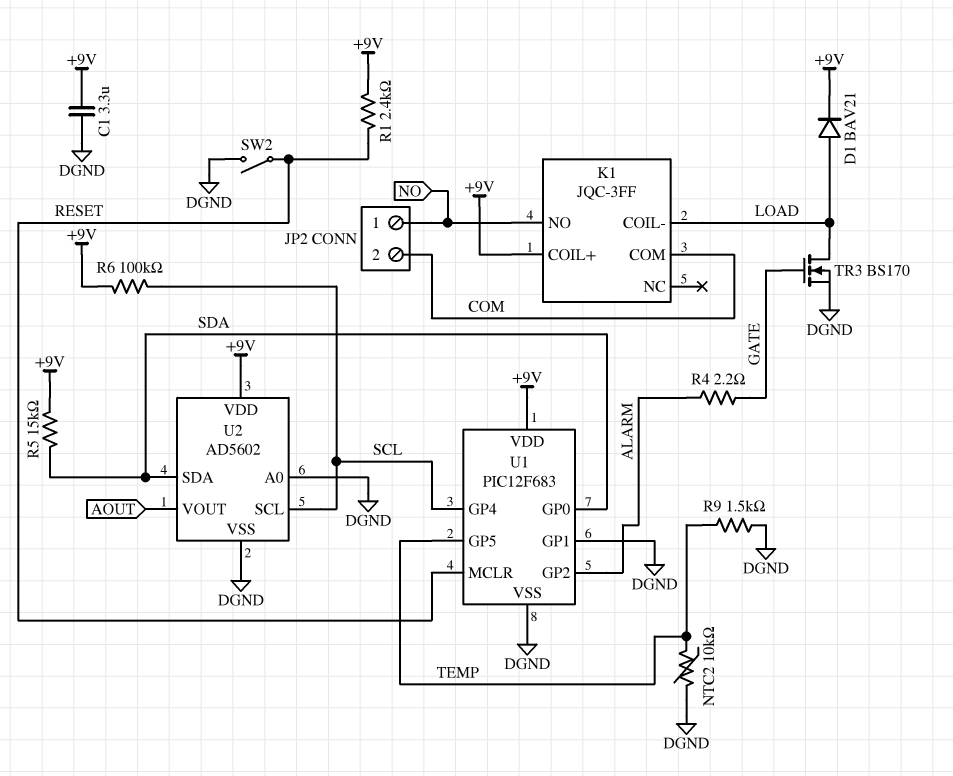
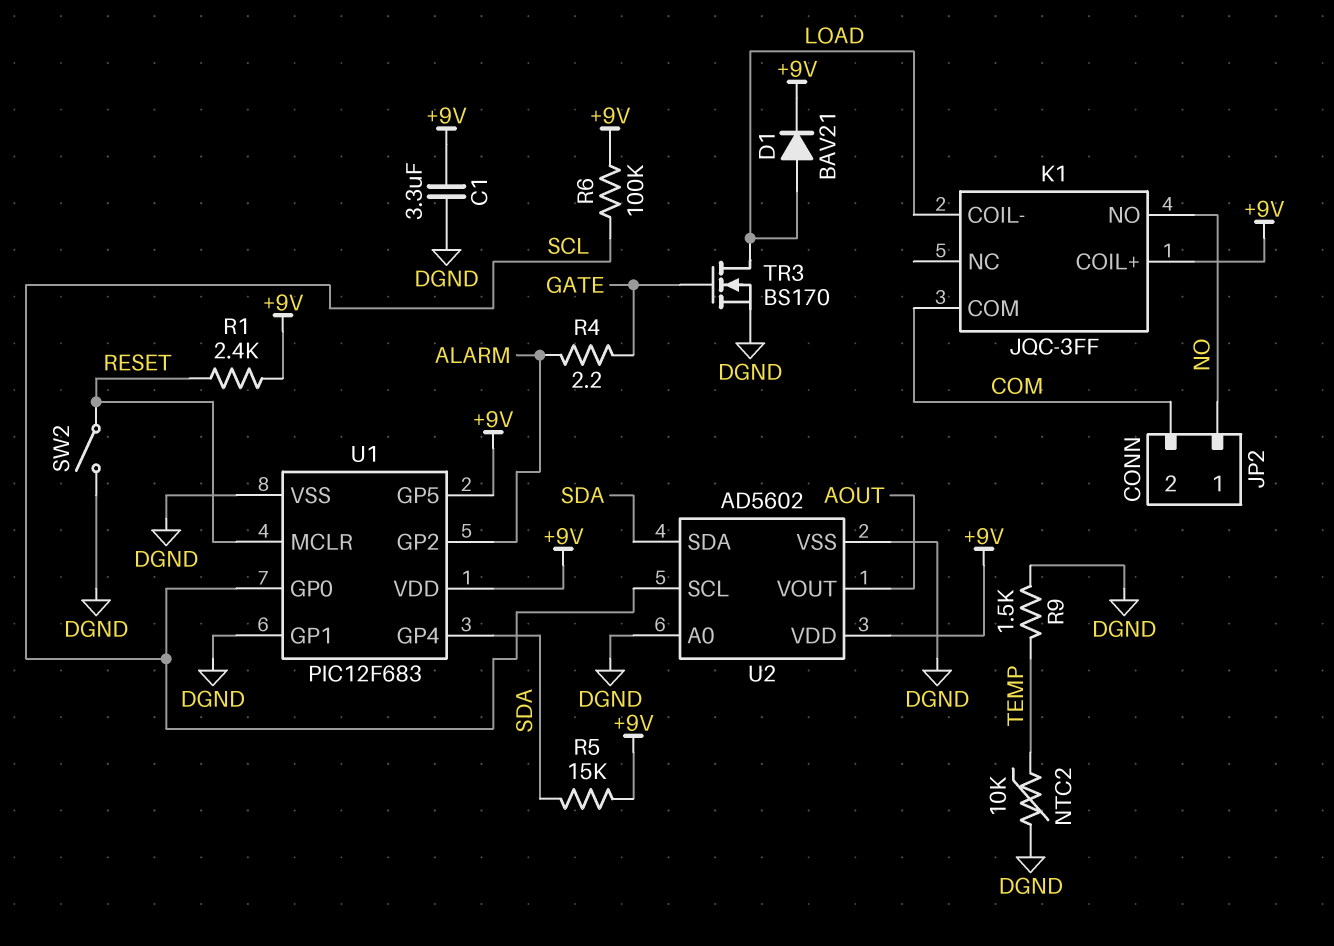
U1 pin GP0: SDA -> SCL
U1 pin GP4: SCL -> SDA
U1 pin GP5: TEMP -> +9V

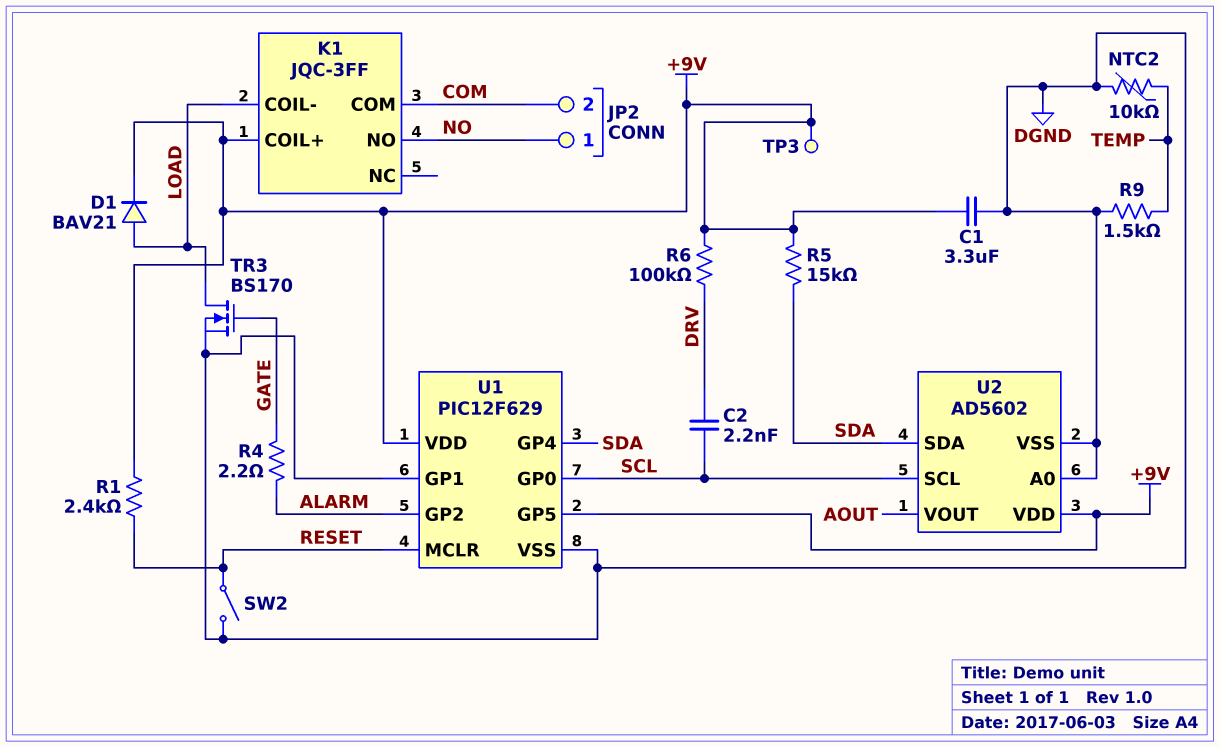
C2: none -> 2.2nF (DRV, SCL)
R6: 100k (+9V, SCL) -> 100k (+9V, DRV)
TP3: none -> test point (+9V)
U1: PIC12F683 -> PIC12F629

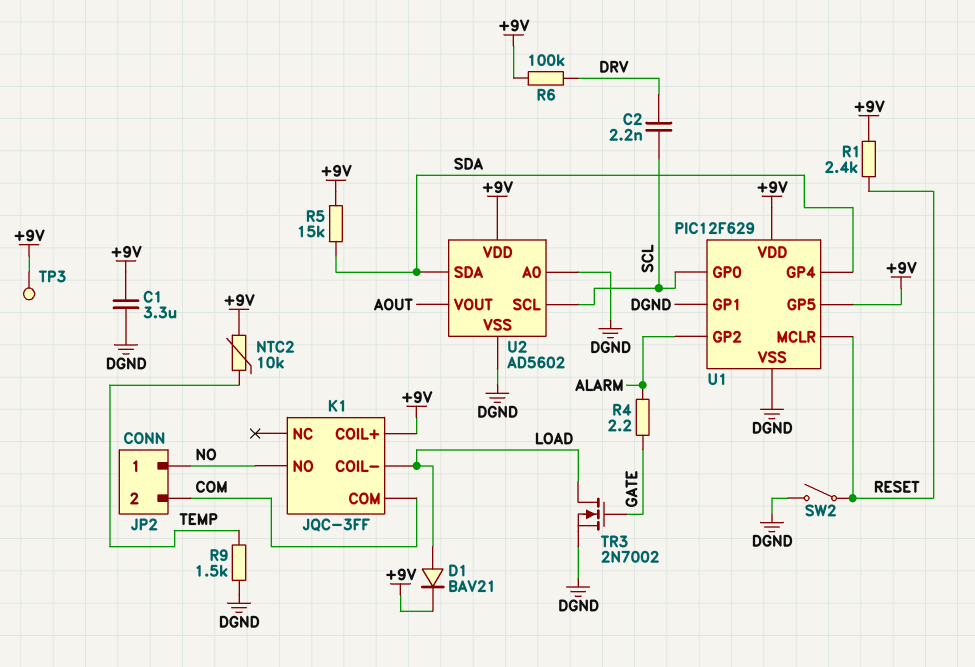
NTC2: 10k (DGND, TEMP) -> 10k (+9V, TEMP)
TR3: NMOS BS170 (G GATE, D LOAD, S DGND) -> NMOS 2N7002 (G GATE, D LOAD, S DGND)

